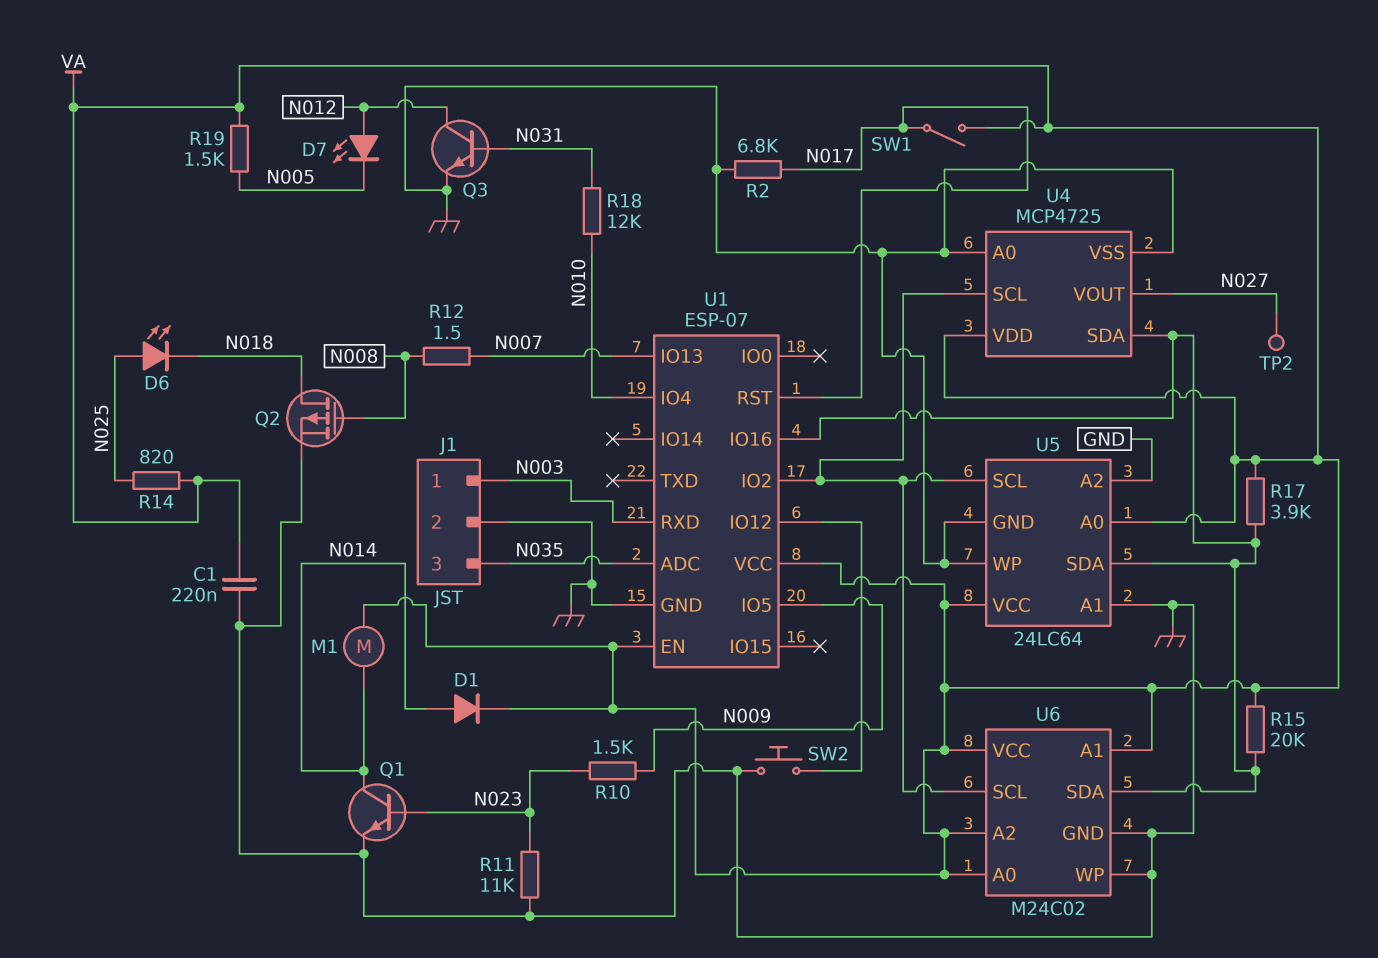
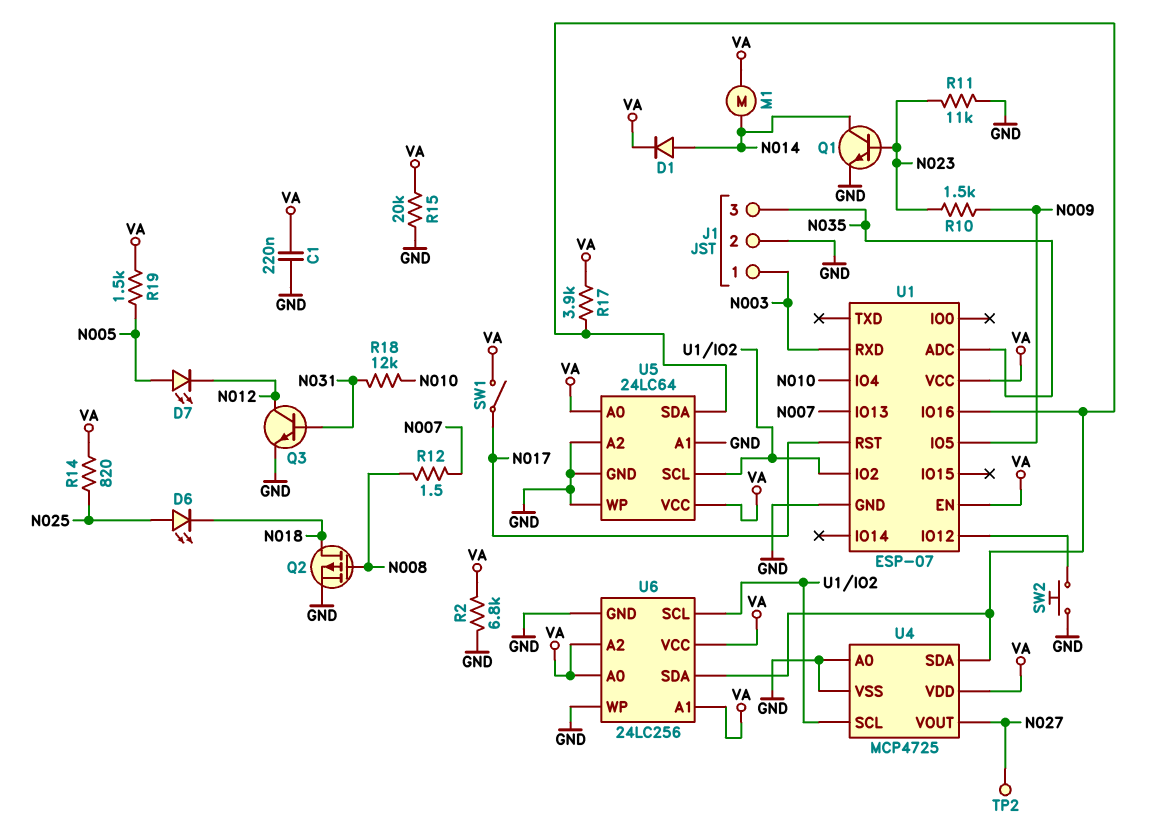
D7: LED (A N012, K N005) -> LED (A N005, K N012)
R2: 6.8k (GND, N017) -> 6.8k (GND, VA)
R15: 20k (U1/IO16, VA) -> 20k (GND, VA)
U6: M24C02 -> 24LC256

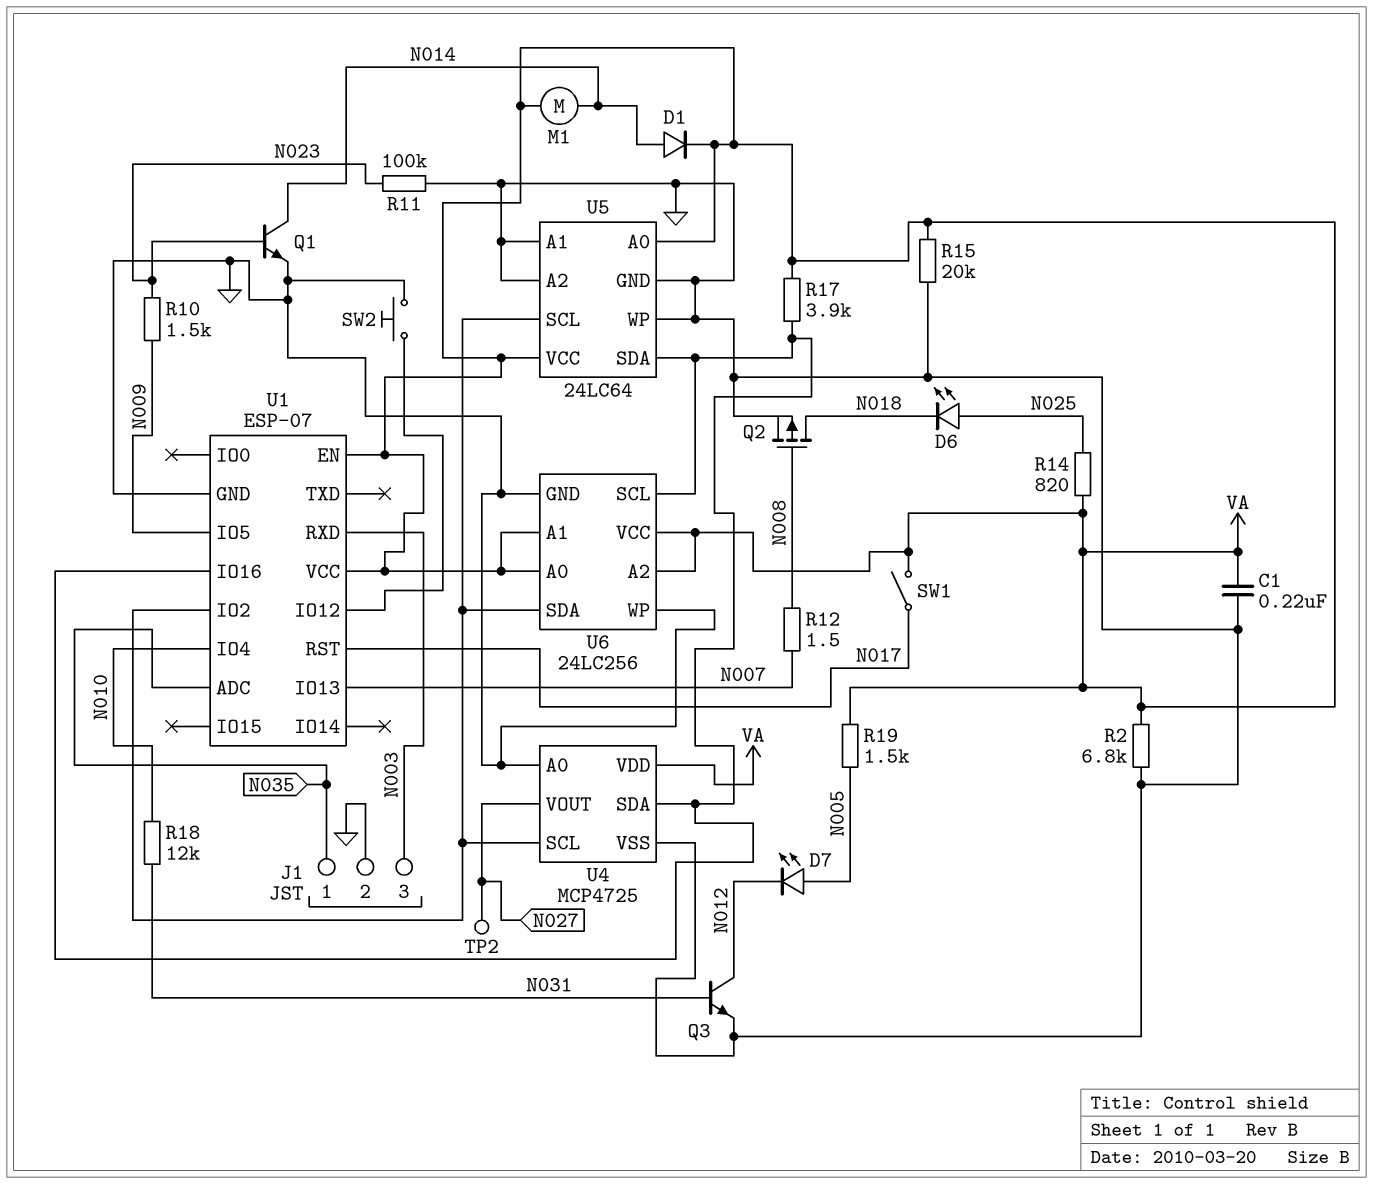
J1 pin 1: N003 -> N035
J1 pin 3: N035 -> N003
R11: 11k (GND, N023) -> 100k (GND, N023)
U6 pin SCL: U1/IO2 -> U1/IO16
U6 pin SDA: U1/IO16 -> U1/IO2

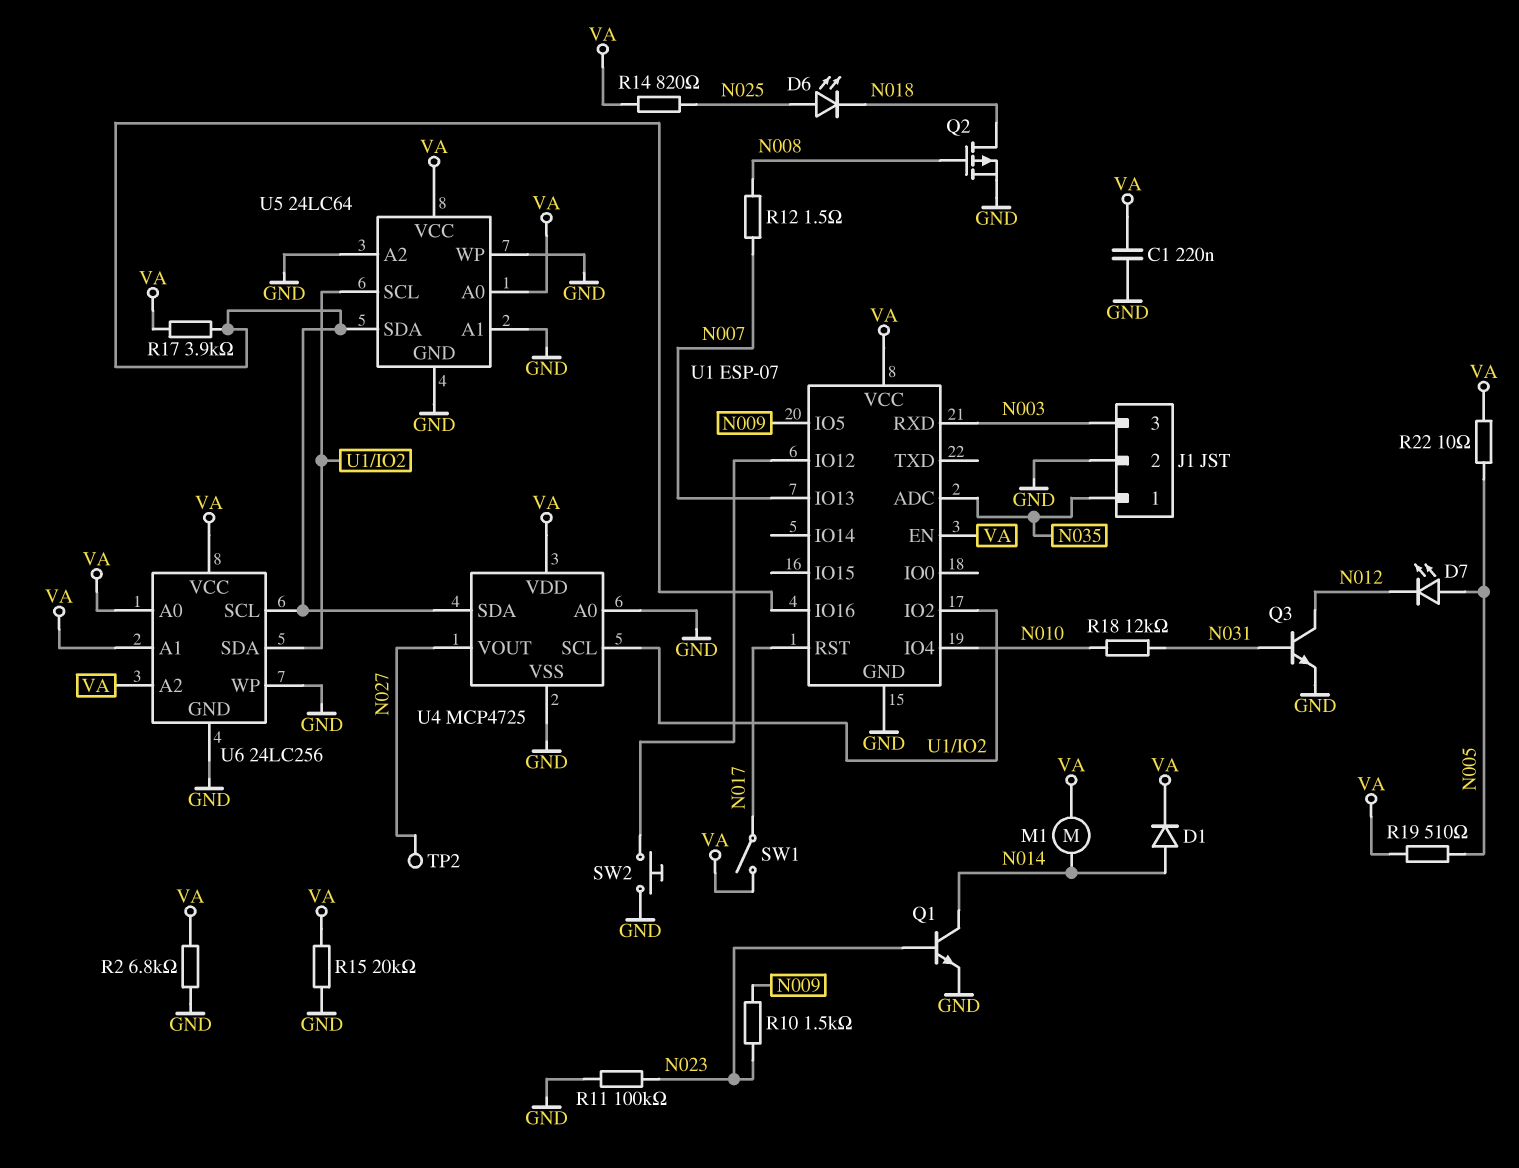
R19: 1.5k (N005, VA) -> 510 (N005, VA)
R22: none -> 10 (N005, VA)

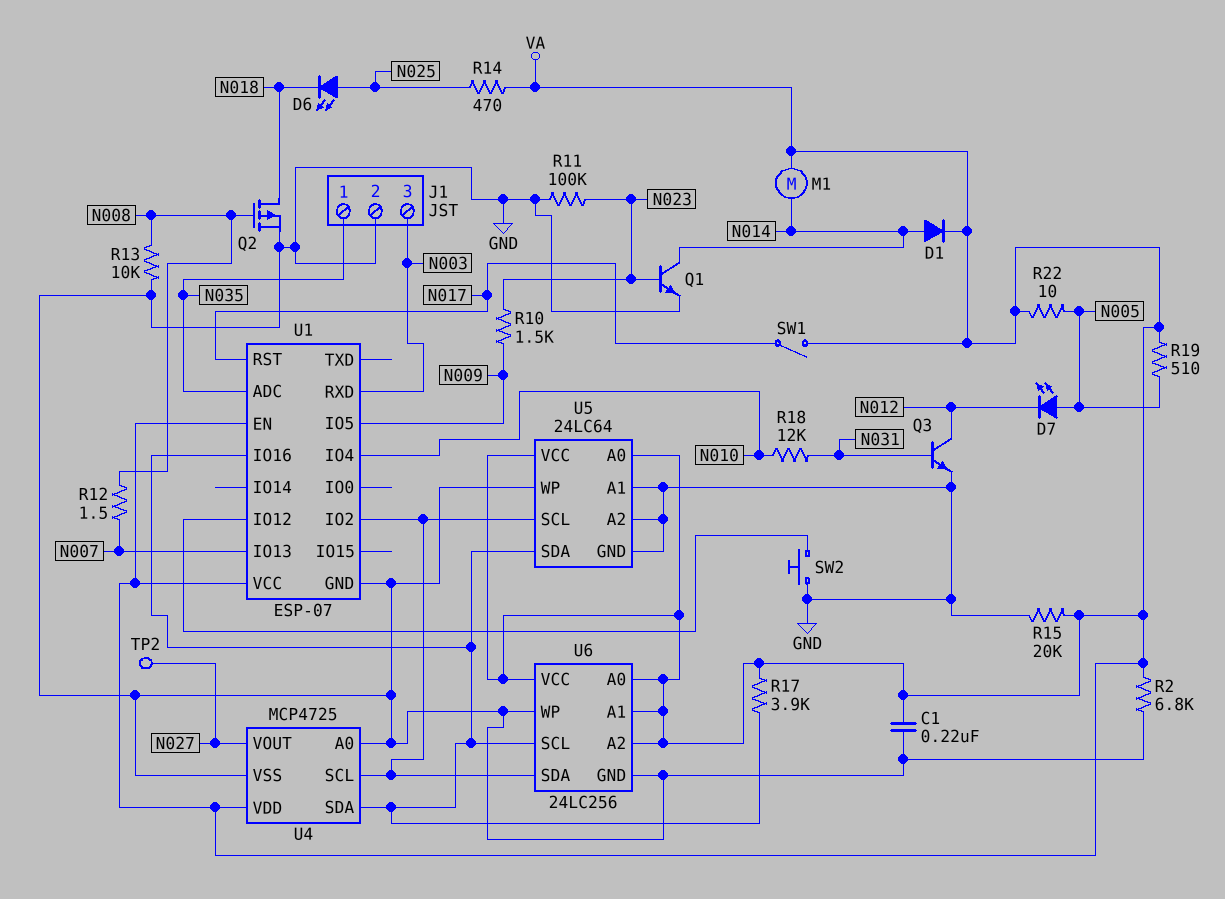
R13: none -> 10k (GND, N008)
R14: 820 (N025, VA) -> 470 (N025, VA)

